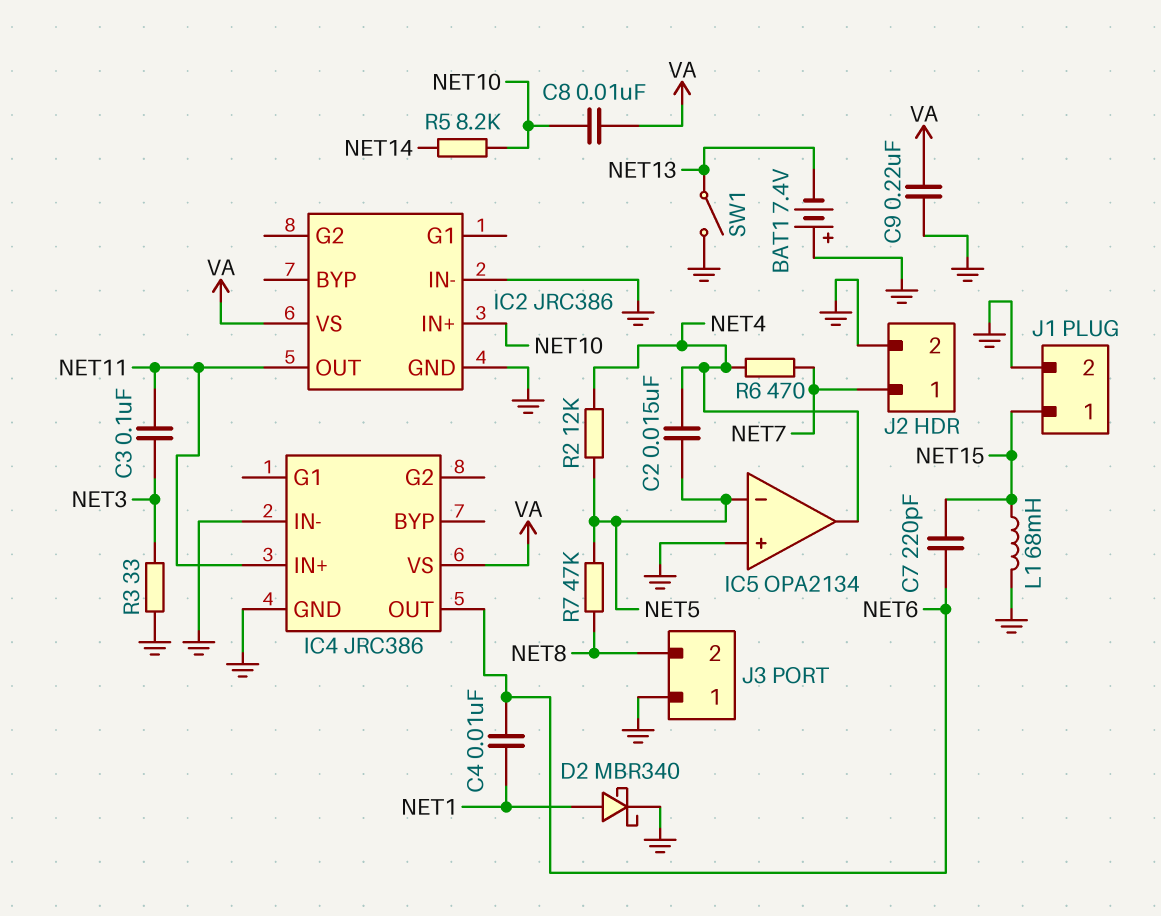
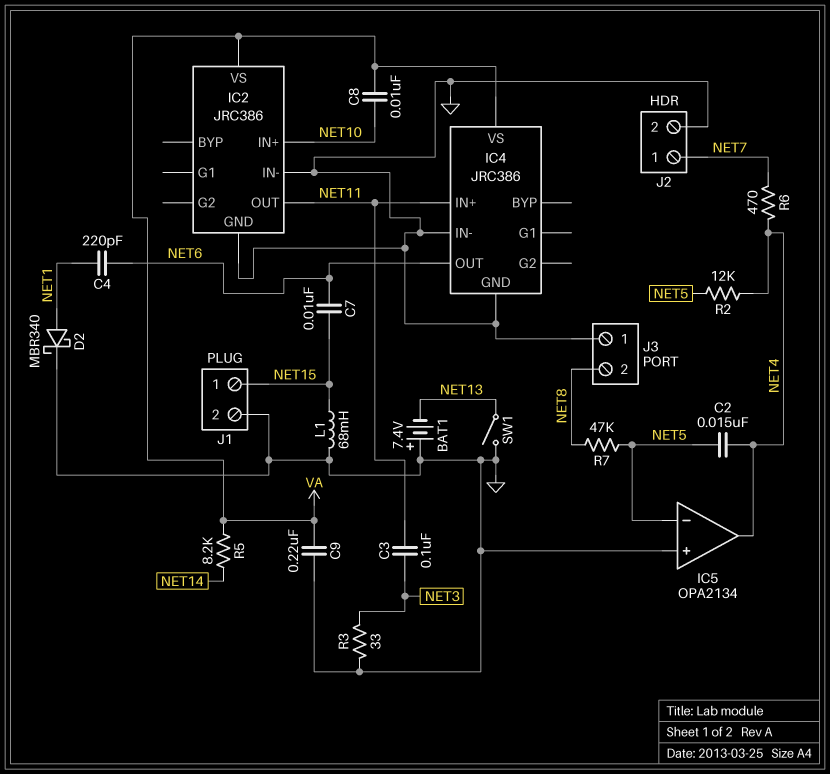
C4: 10nF (NET1, NET6) -> 220pF (NET1, NET6)
C7: 220pF (NET6, NET15) -> 10nF (NET6, NET15)
R5: 8.2k (NET10, NET14) -> 8.2k (NET14, VA)

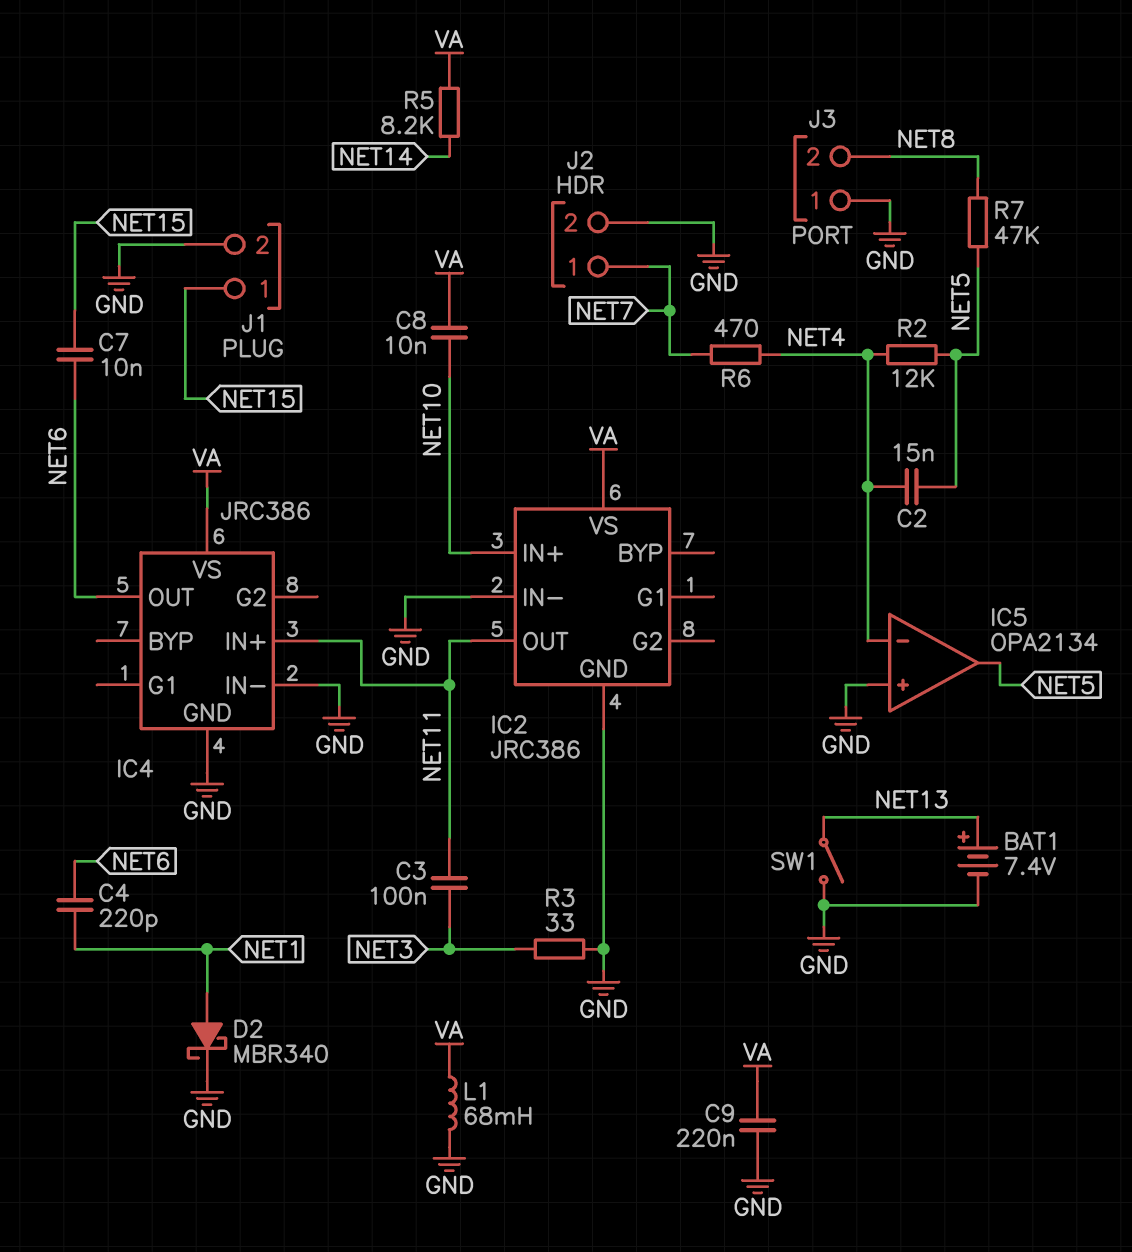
BAT1: 7.4V (plus GND, minus NET13) -> 7.4V (plus NET13, minus GND)
IC5 pin in-: NET5 -> NET4
IC5 pin out: NET4 -> NET5
L1: 68mH (GND, NET15) -> 68mH (GND, VA)

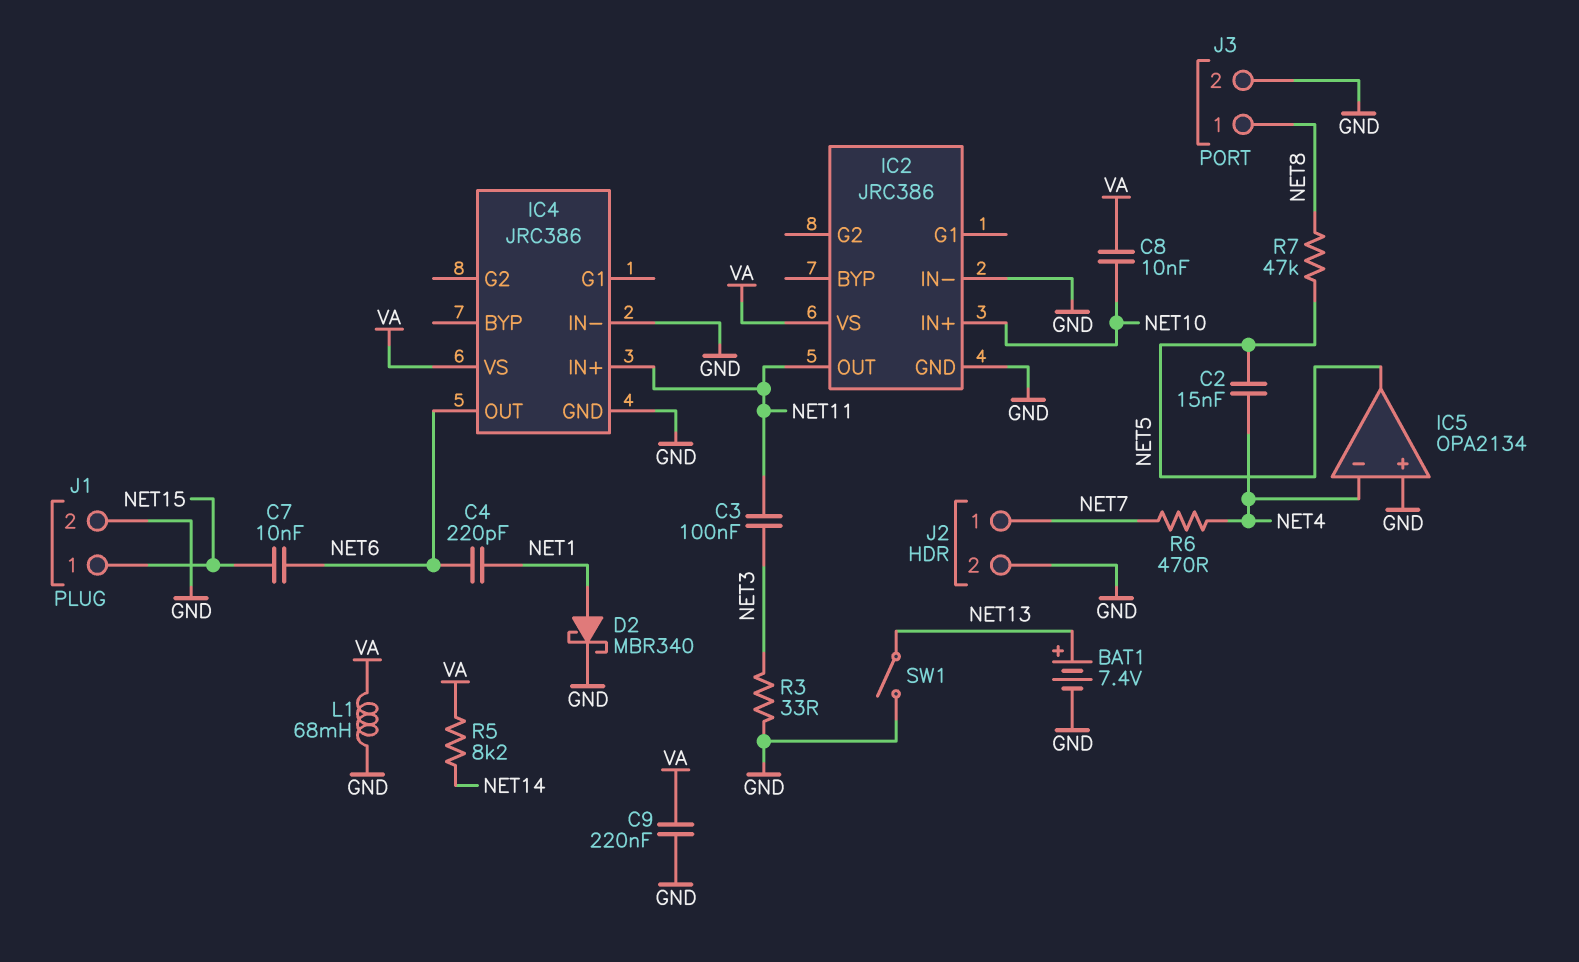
J3 pin 1: GND -> NET8
J3 pin 2: NET8 -> GND
R2: 12k (NET4, NET5) -> none

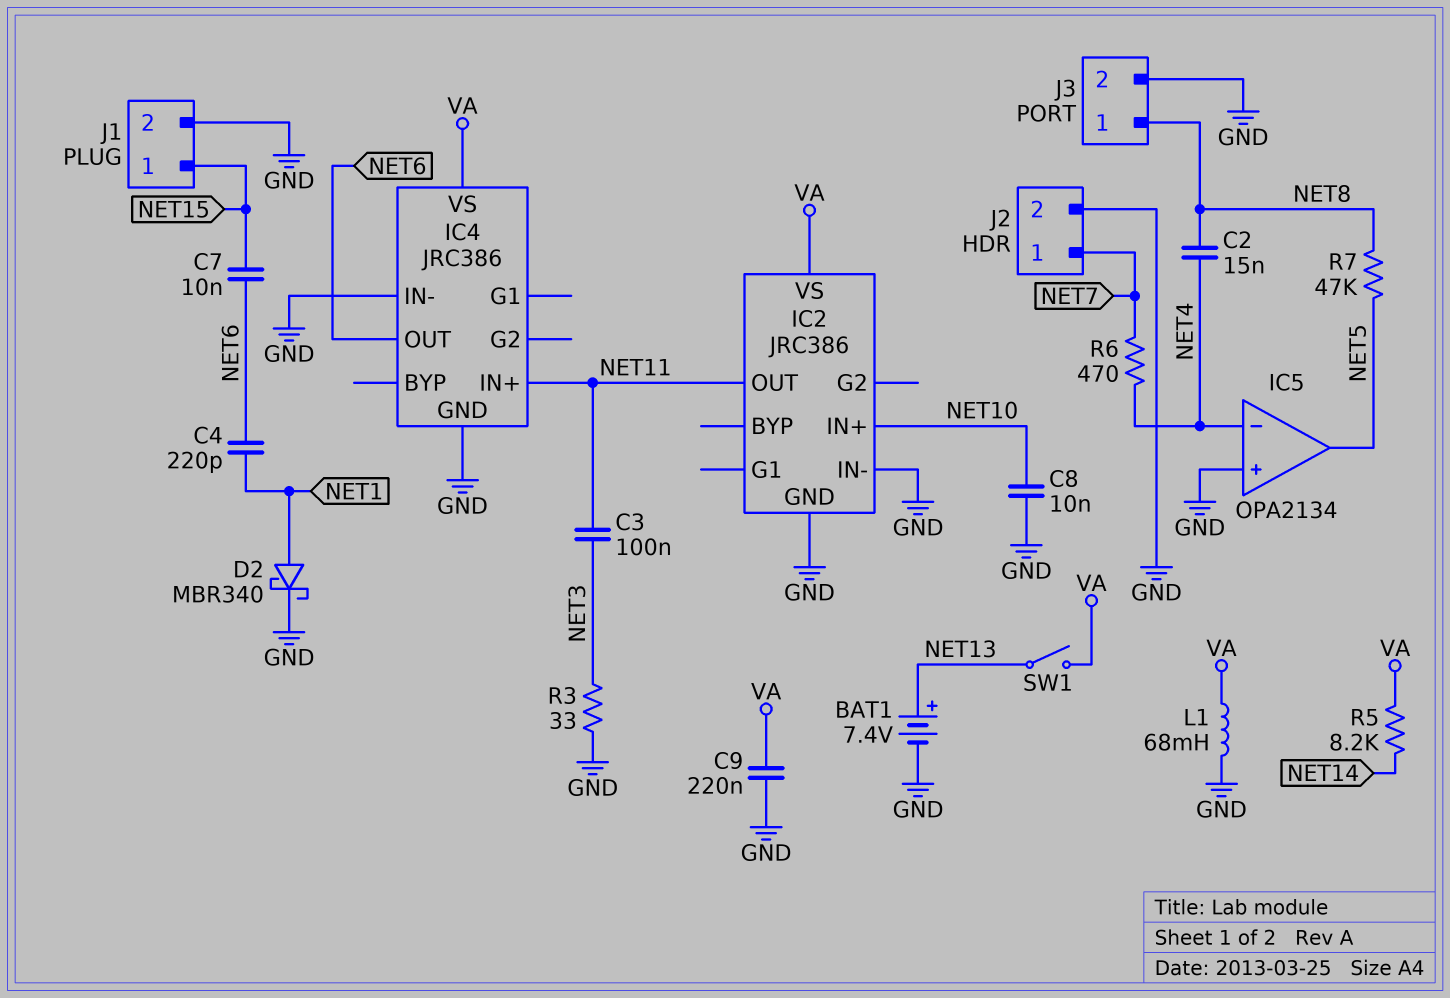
C2: 15nF (NET4, NET5) -> 15nF (NET4, NET8)
C8: 10nF (NET10, VA) -> 10nF (GND, NET10)
SW1: switch (GND, NET13) -> switch (NET13, VA)

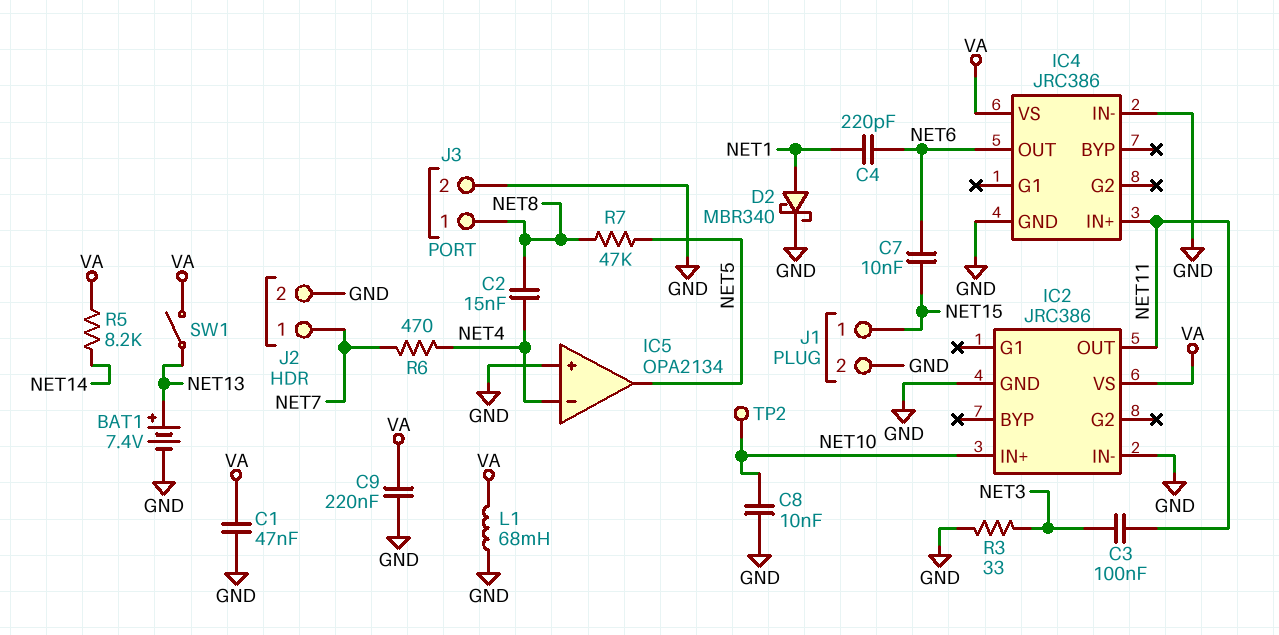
C1: none -> 47nF (GND, VA)
TP2: none -> test point (NET10)

